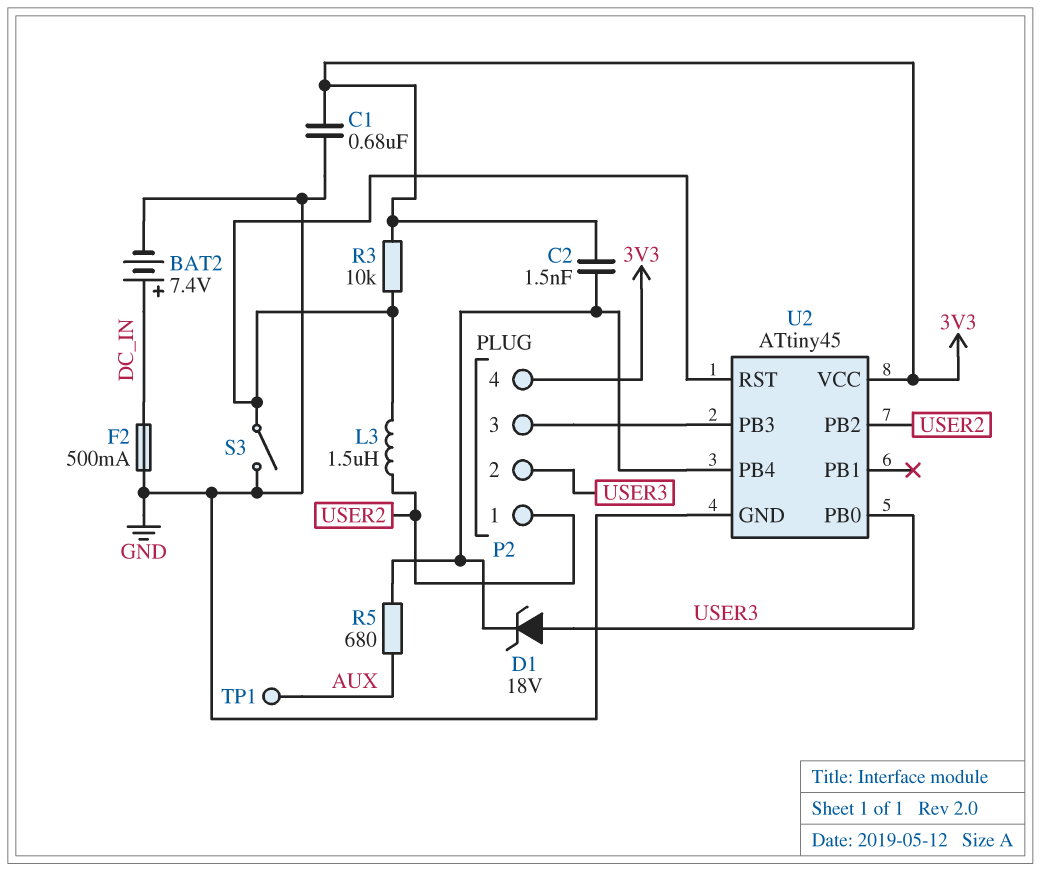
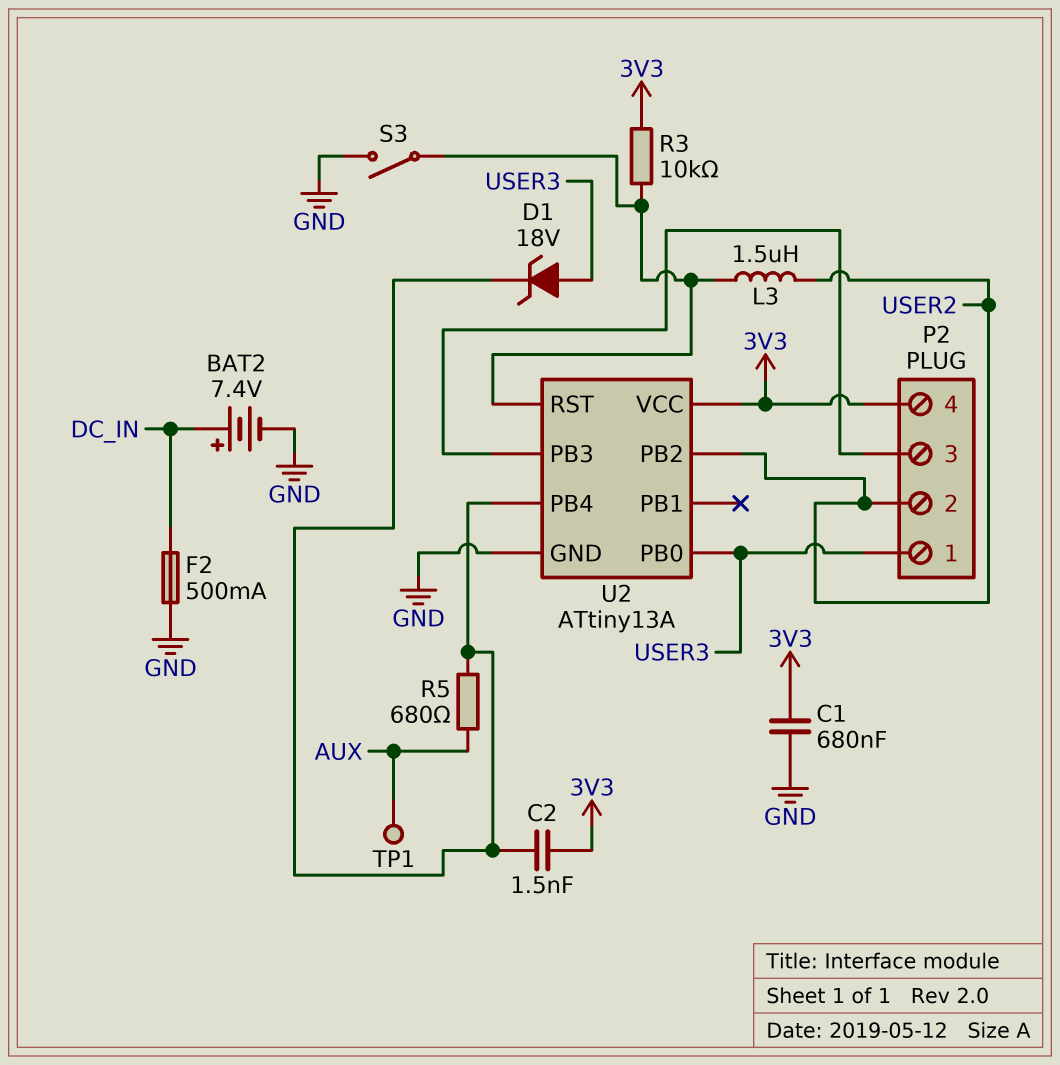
P2 pin 1: USER2 -> USER3
P2 pin 2: USER3 -> USER2
U2: ATtiny45 -> ATtiny13A

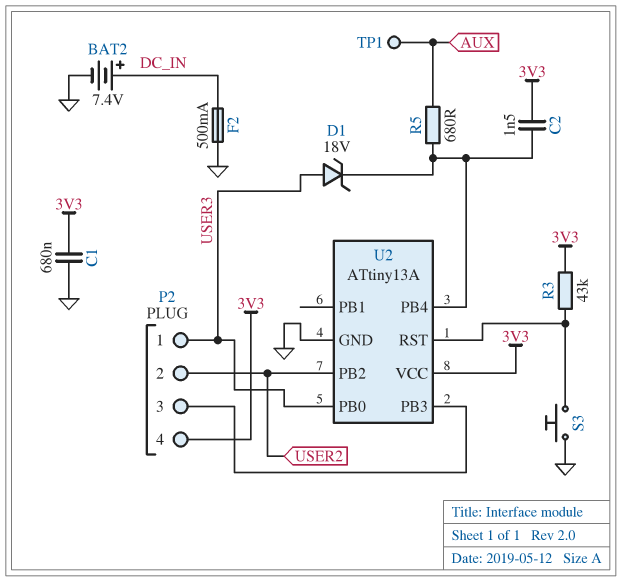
L3: 1.5uH (U2/RST, USER2) -> none
R3: 10k (3V3, U2/RST) -> 43k (3V3, U2/RST)
S3: switch (GND, U2/RST) -> button (GND, U2/RST)

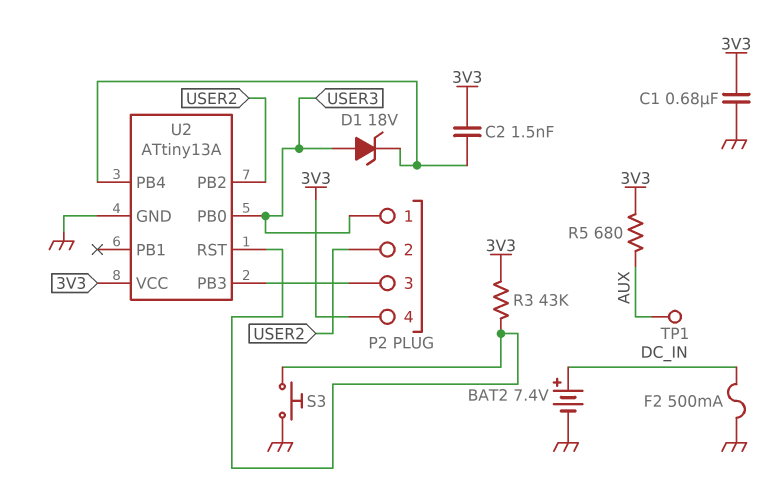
R5: 680 (AUX, U2/PB4) -> 680 (3V3, AUX)

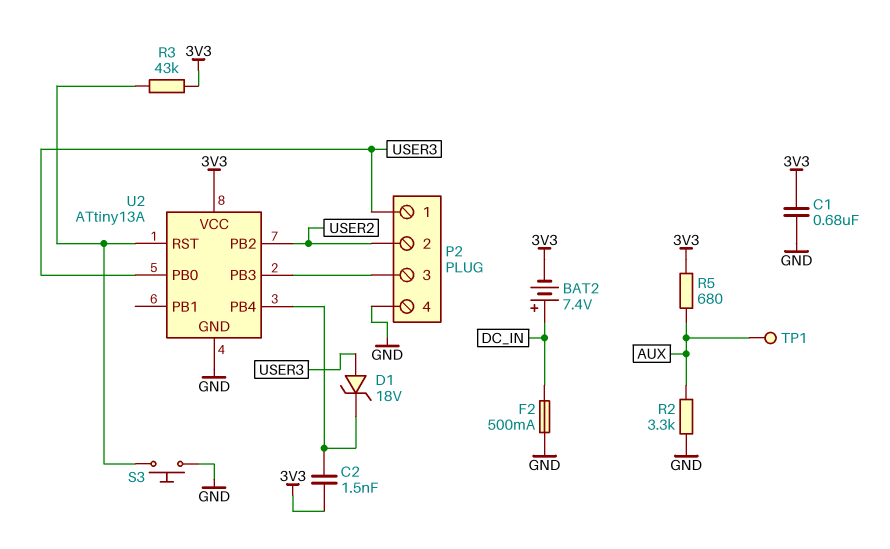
BAT2: 7.4V (plus DC_IN, minus GND) -> 7.4V (plus DC_IN, minus 3V3)
P2 pin 4: 3V3 -> GND
R2: none -> 3.3k (AUX, GND)

